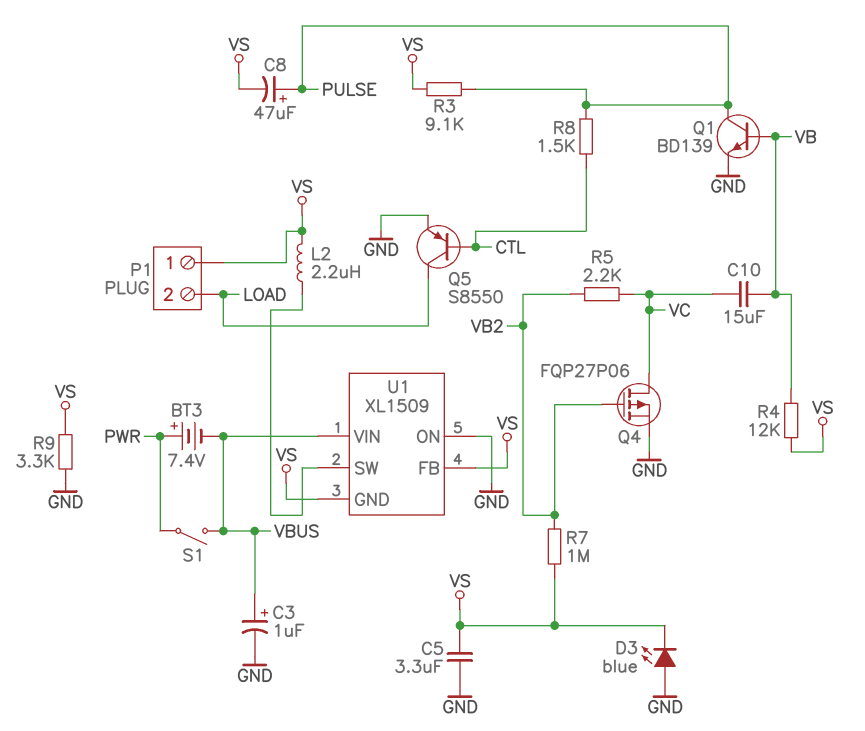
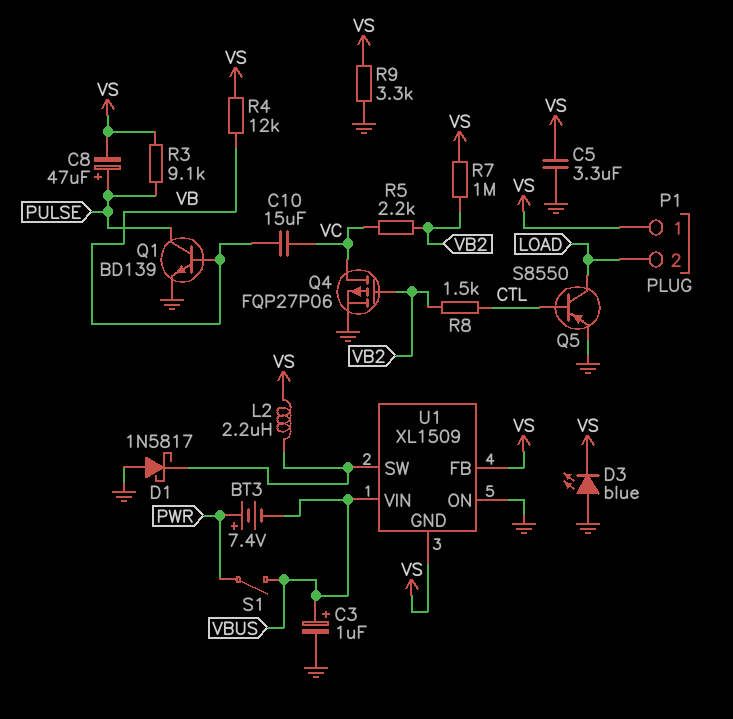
D1: none -> schottky 1N5817 (A GND, K U1/SW)
R8: 1.5k (CTL, PULSE) -> 1.5k (CTL, VB2)

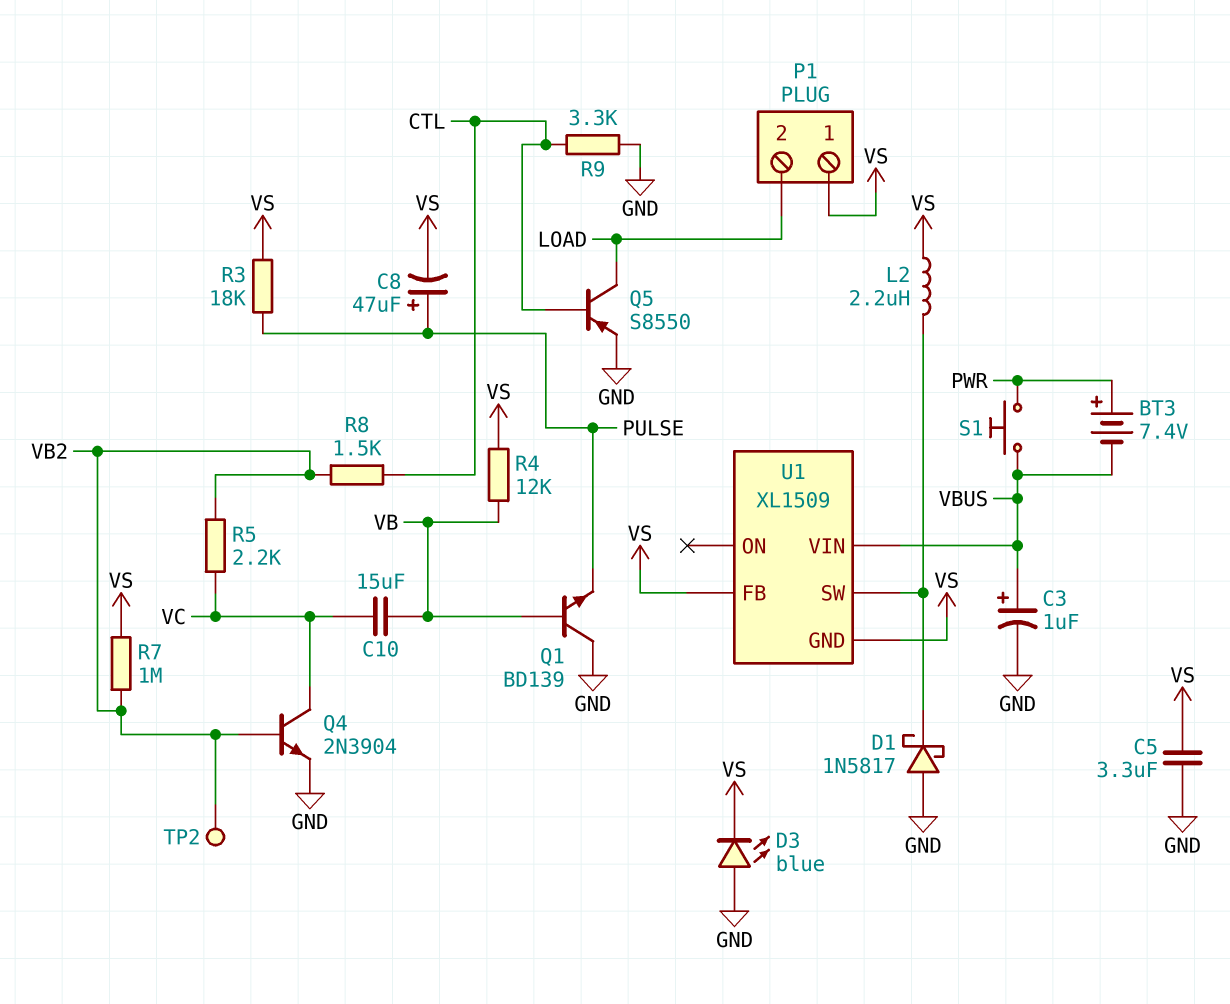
Q1: NPN BD139 (B VB, C PULSE, E GND) -> NPN BD139 (B VB, C GND, E PULSE)
Q4: PMOS FQP27P06 (G VB2, D VC, S GND) -> NPN 2N3904 (B VB2, C VC, E GND)
R3: 9.1k (PULSE, VS) -> 18k (PULSE, VS)
R9: 3.3k (GND, VS) -> 3.3k (CTL, GND)
S1: switch (PWR, VBUS) -> button (PWR, VBUS)
TP2: none -> test point (VB2)
U1 pin ON: GND -> none

